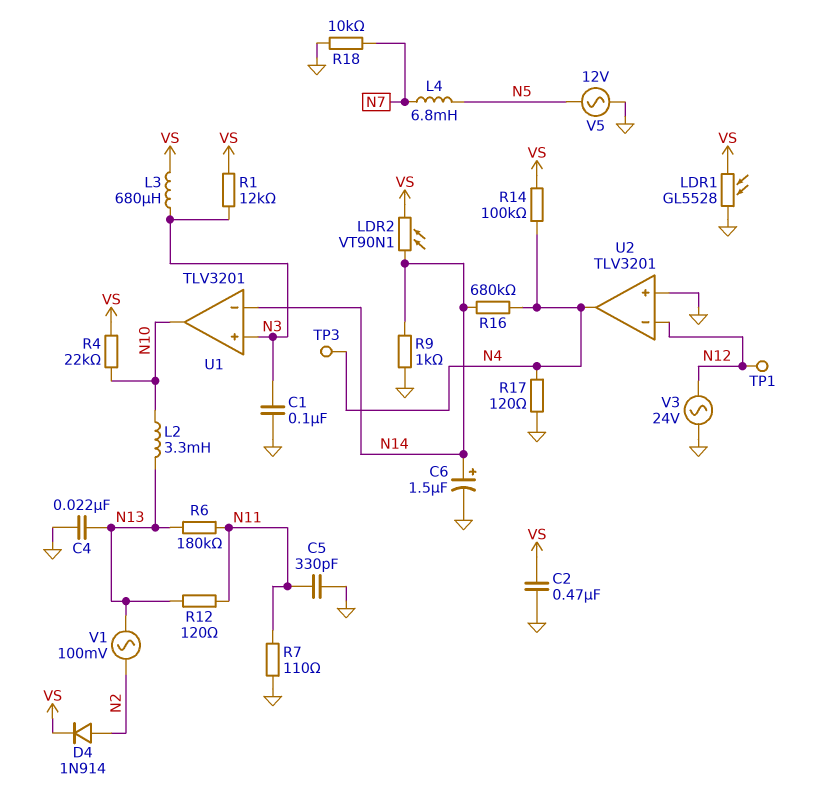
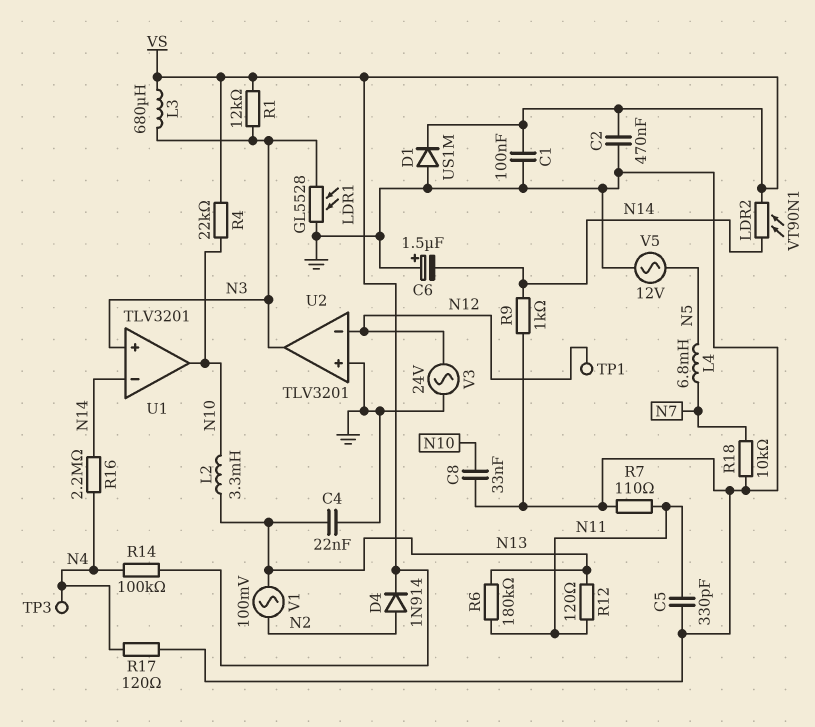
C1: 100nF (GND, N3) -> 100nF (GND, VS)
C6: 1.5uF (plus N14, minus GND) -> 1.5uF (plus GND, minus N14)
C8: none -> 33nF (GND, N10)
D1: none -> diode US1M (A GND, K VS)
LDR1: GL5528 (GND, VS) -> GL5528 (GND, N3)
R16: 680k (N4, N14) -> 2.2M (N4, N14)
U2 pin out: N4 -> N3

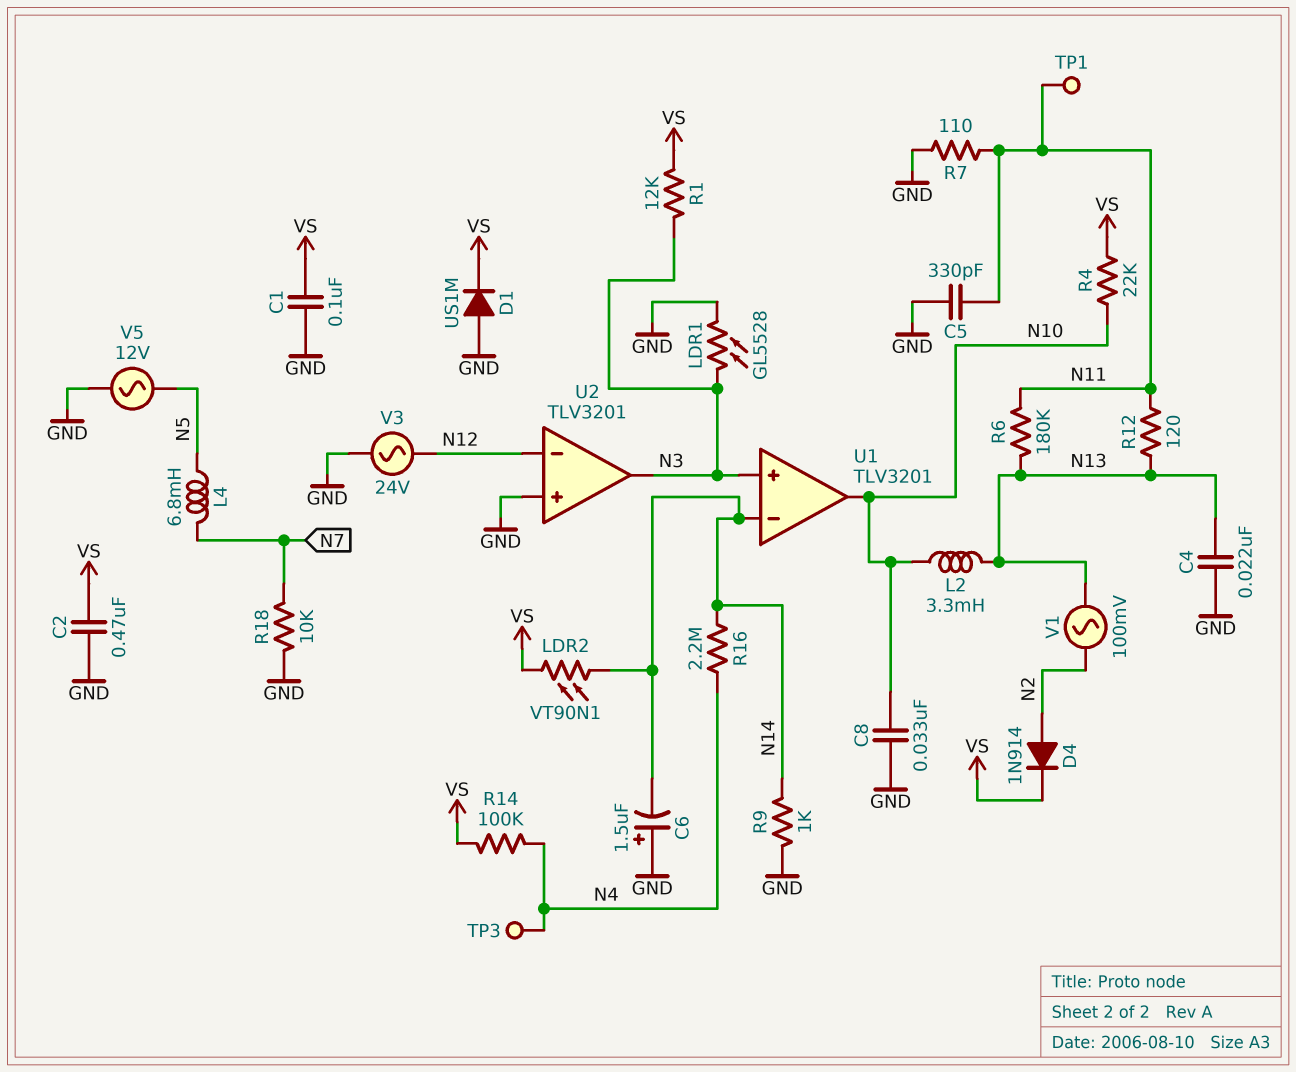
L3: 680uH (N3, VS) -> none
R17: 120 (GND, N4) -> none
TP1: test point (N12) -> test point (N11)

